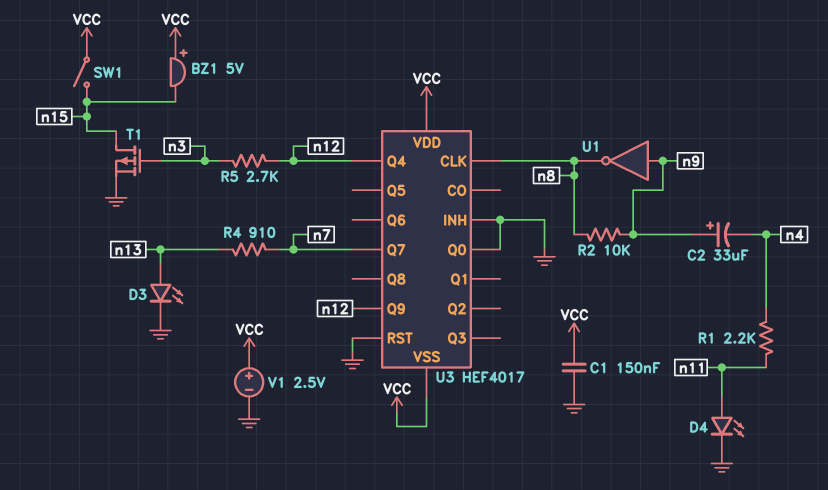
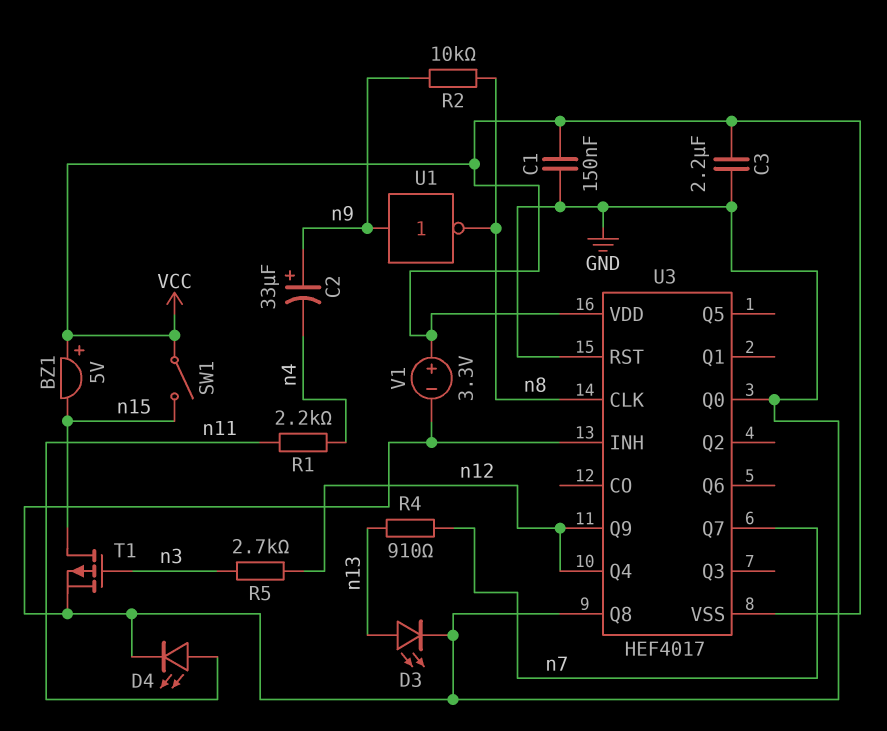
C3: none -> 2.2uF (GND, VCC)
U3 pin Q8: none -> GND
V1: 2.5V (plus VCC, minus GND) -> 3.3V (plus VCC, minus GND)

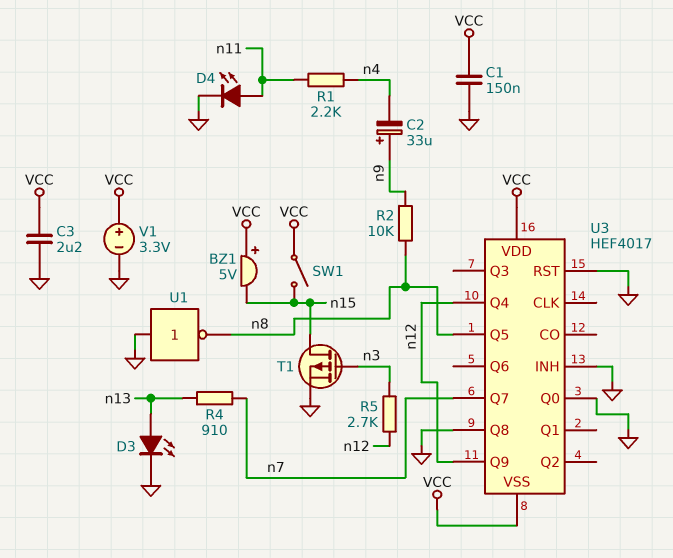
U1: NOT (in n9, out n8) -> NOT (in GND, out n8)
U3 pin CLK: n8 -> none
U3 pin Q5: none -> n8

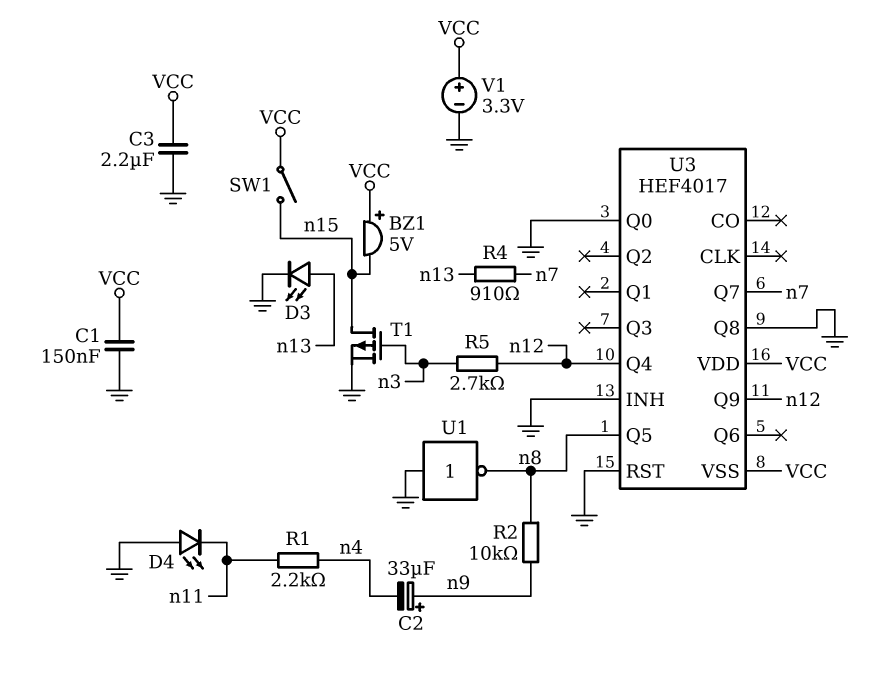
D4: LED (A n11, K GND) -> LED (A GND, K n11)

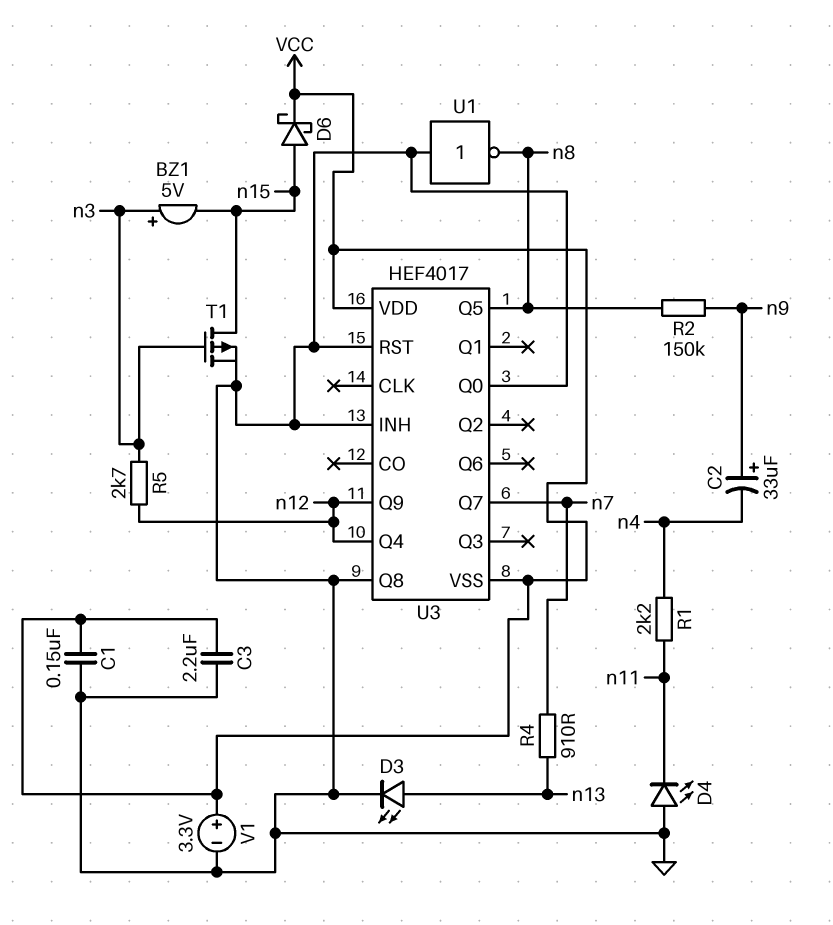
BZ1: buzzer 5V (plus VCC, minus n15) -> buzzer 5V (plus n3, minus n15)
D6: none -> schottky (A n15, K VCC)
R2: 10k (n8, n9) -> 150k (n8, n9)
SW1: switch (VCC, n15) -> none

